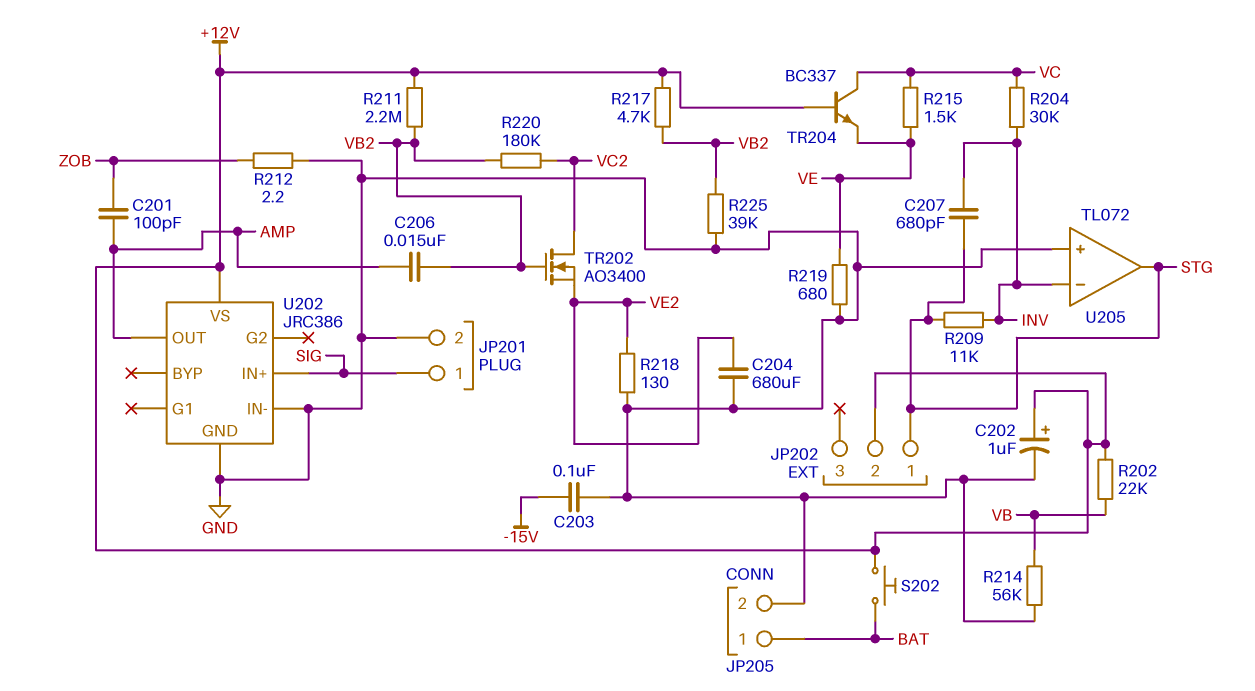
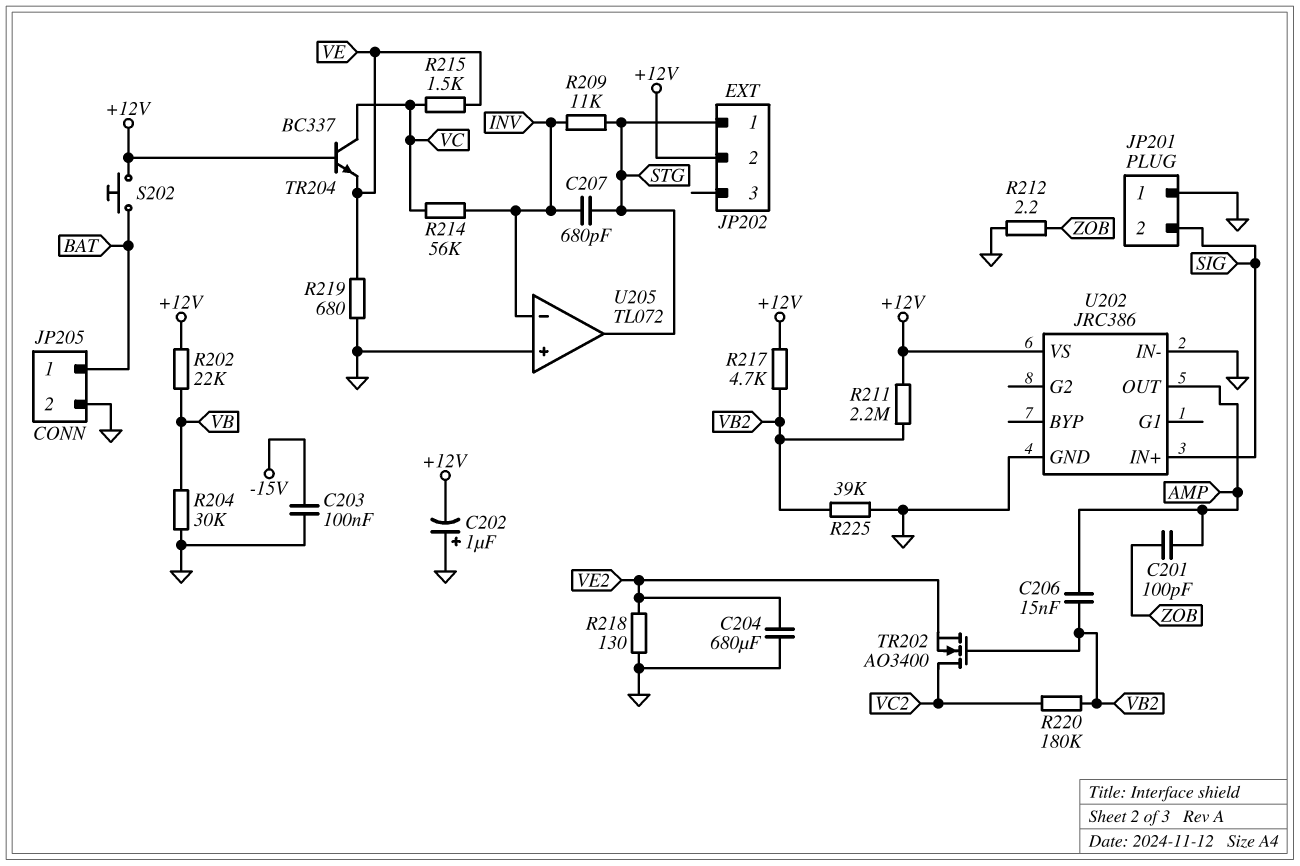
C202: 1uF (plus +12V, minus GND) -> 1uF (plus GND, minus +12V)
JP201 pin 1: SIG -> GND
JP201 pin 2: GND -> SIG
R204: 30k (INV, VC) -> 30k (GND, VB)
R214: 56k (GND, VB) -> 56k (INV, VC)

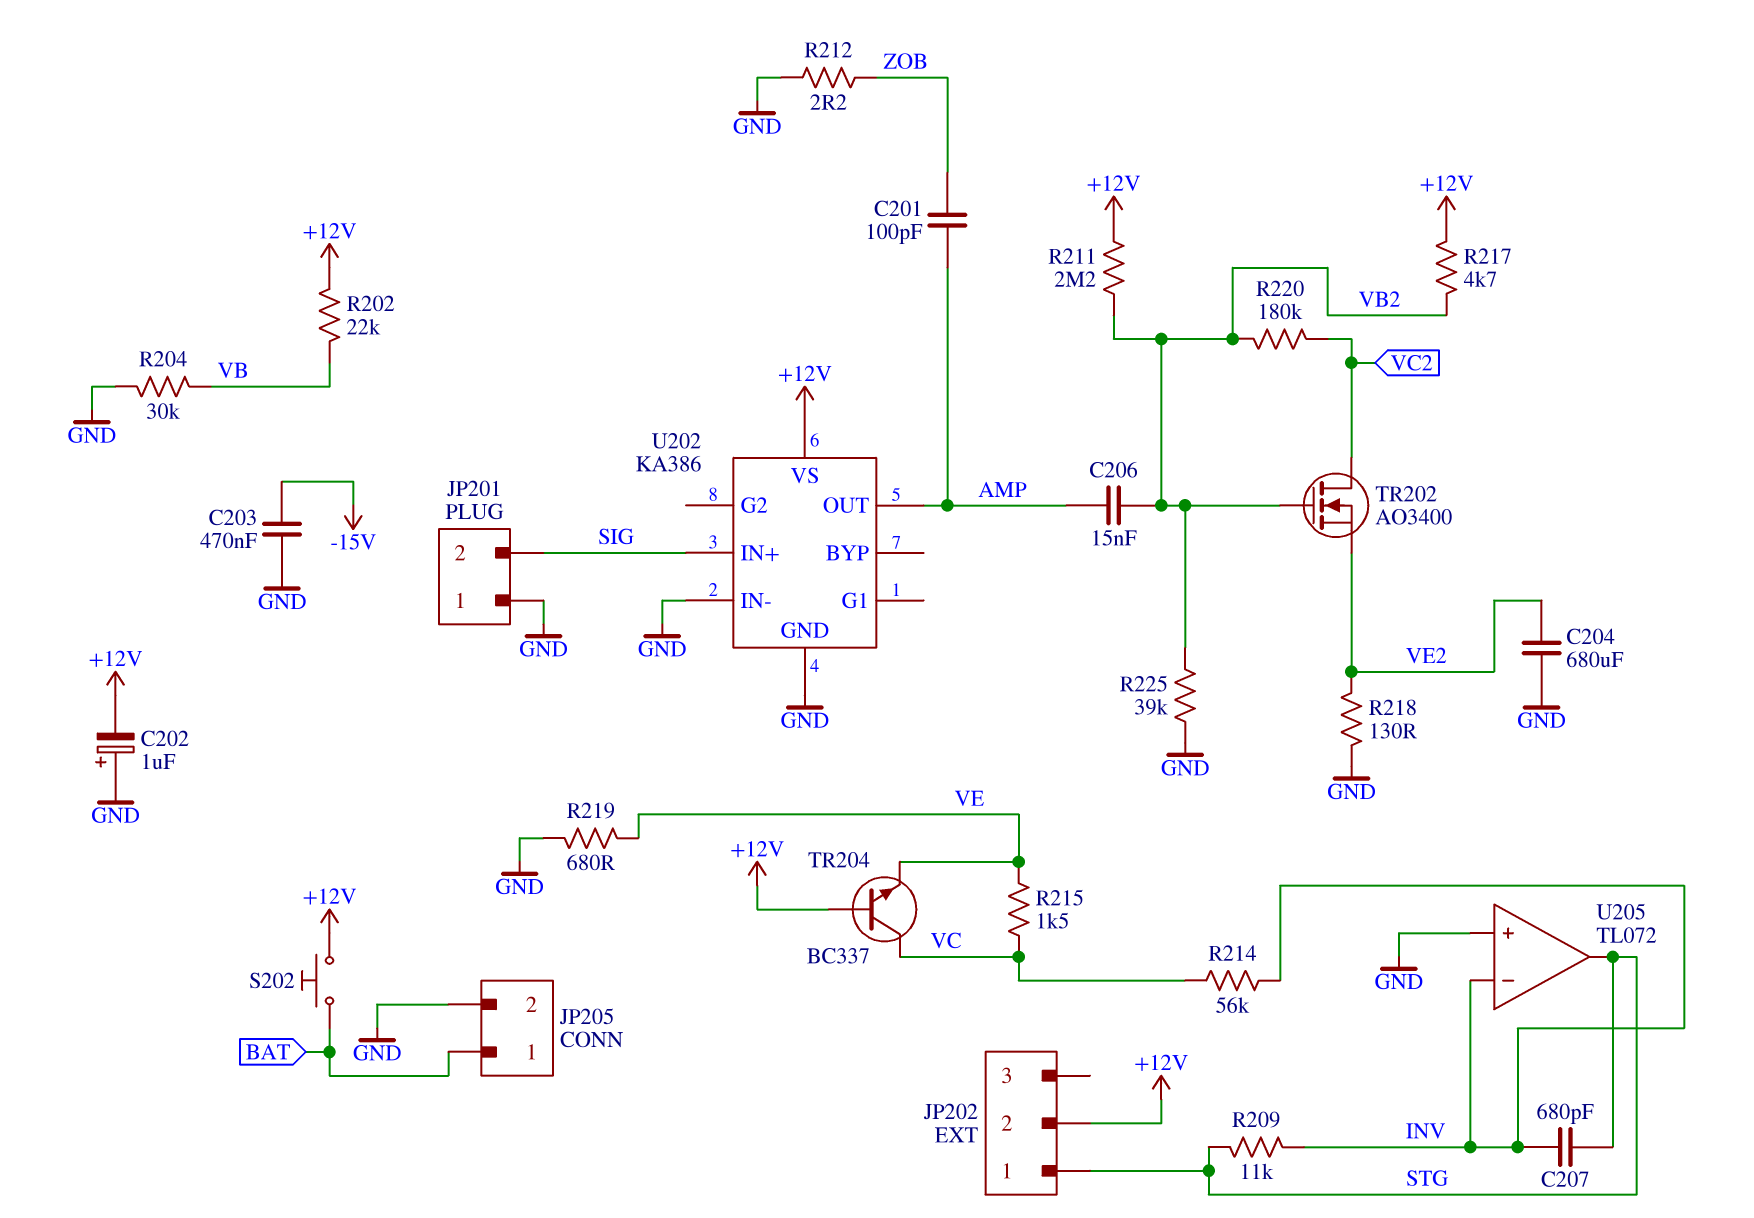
C203: 100nF (-15V, GND) -> 470nF (-15V, GND)
U202: JRC386 -> KA386

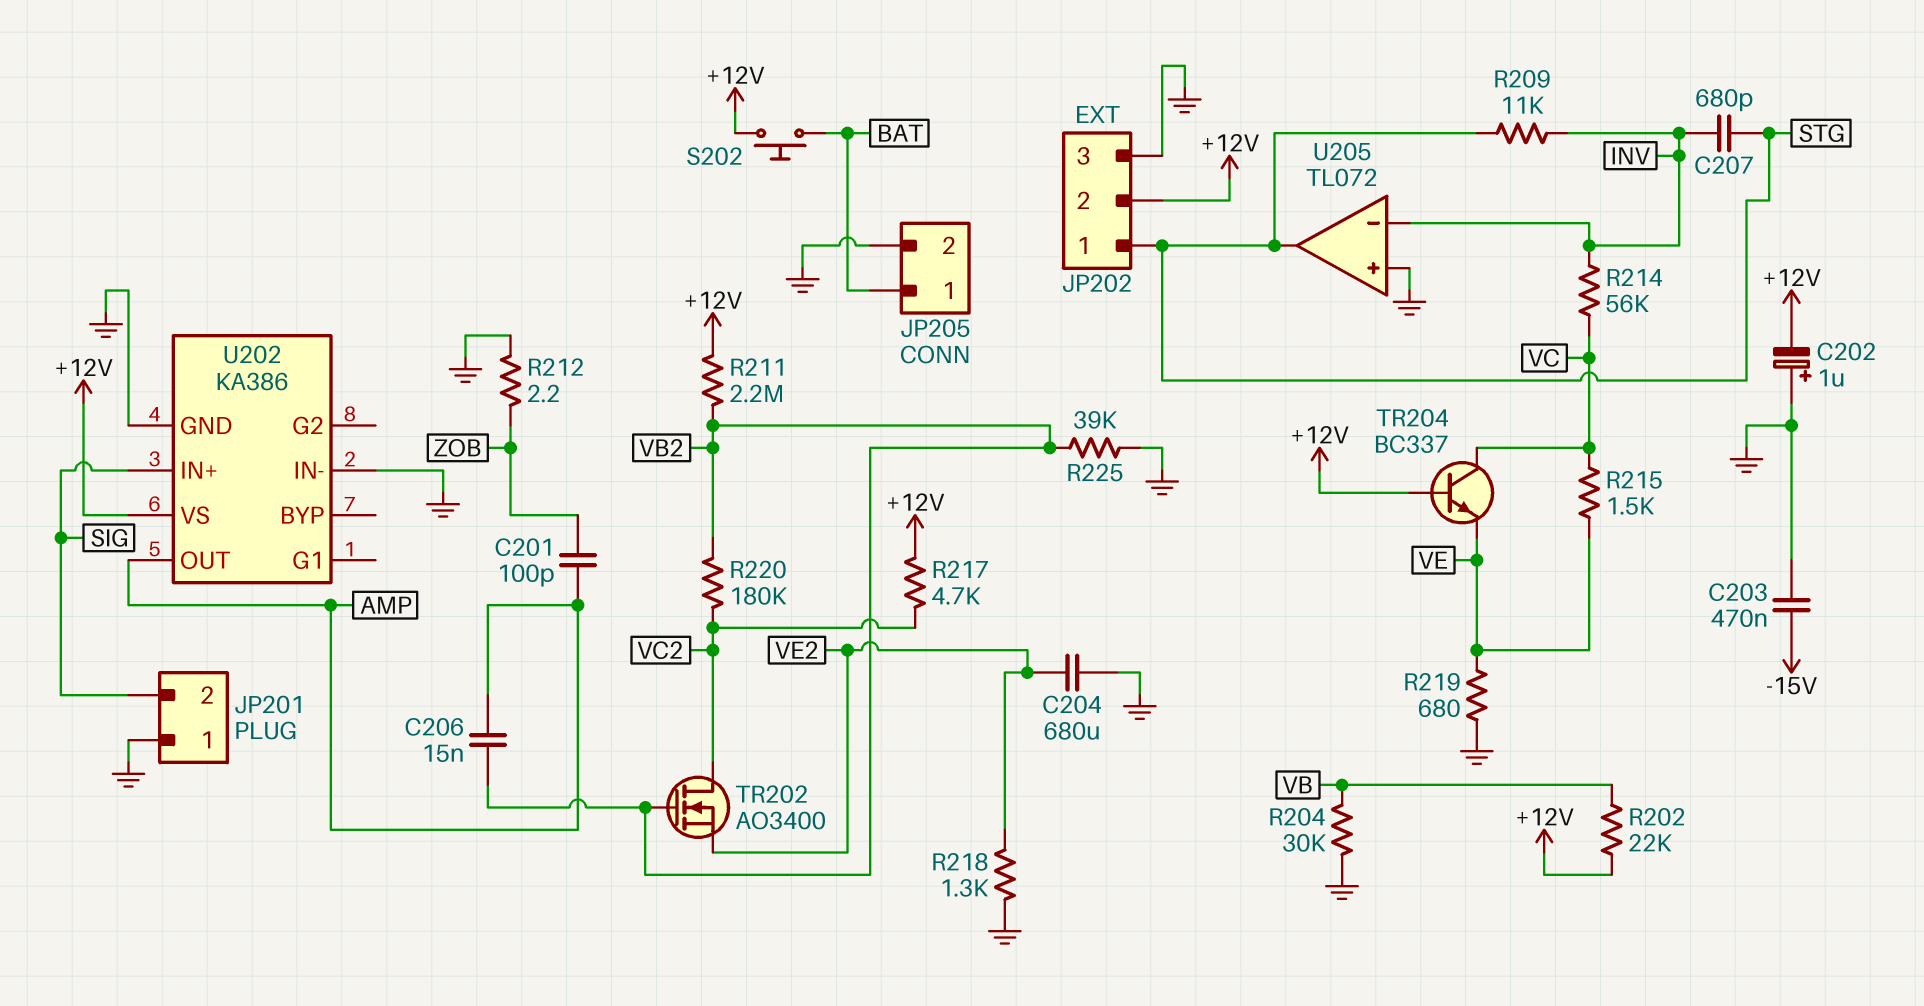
JP202 pin 3: none -> GND
R217: 4.7k (+12V, VB2) -> 4.7k (+12V, VC2)
R218: 130 (GND, VE2) -> 1.3k (GND, VE2)

